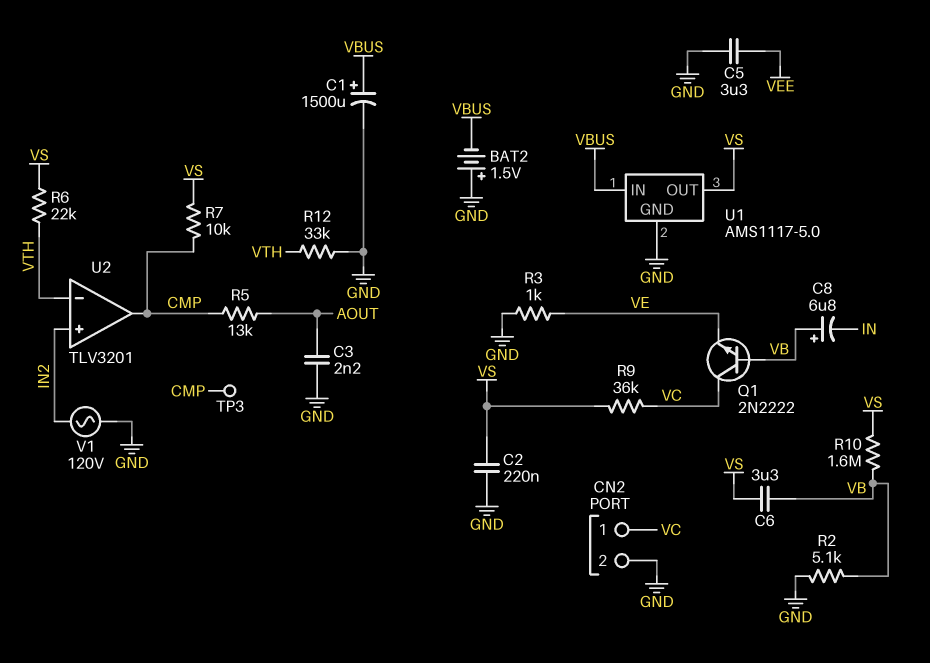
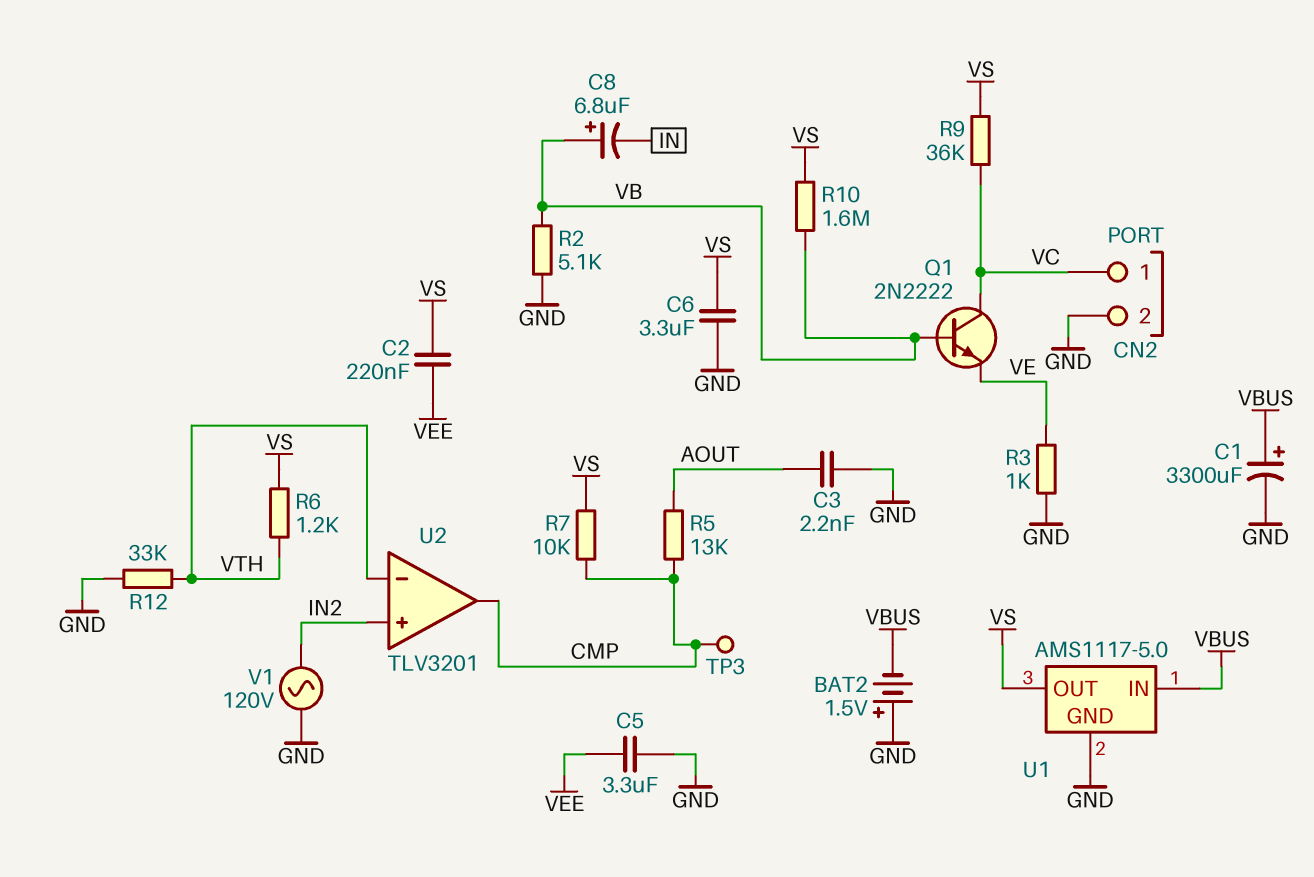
C1: 1500uF (plus VBUS, minus GND) -> 3300uF (plus VBUS, minus GND)
C2: 220nF (GND, VS) -> 220nF (VEE, VS)
C6: 3.3uF (VB, VS) -> 3.3uF (GND, VS)
R6: 22k (VS, VTH) -> 1.2k (VS, VTH)

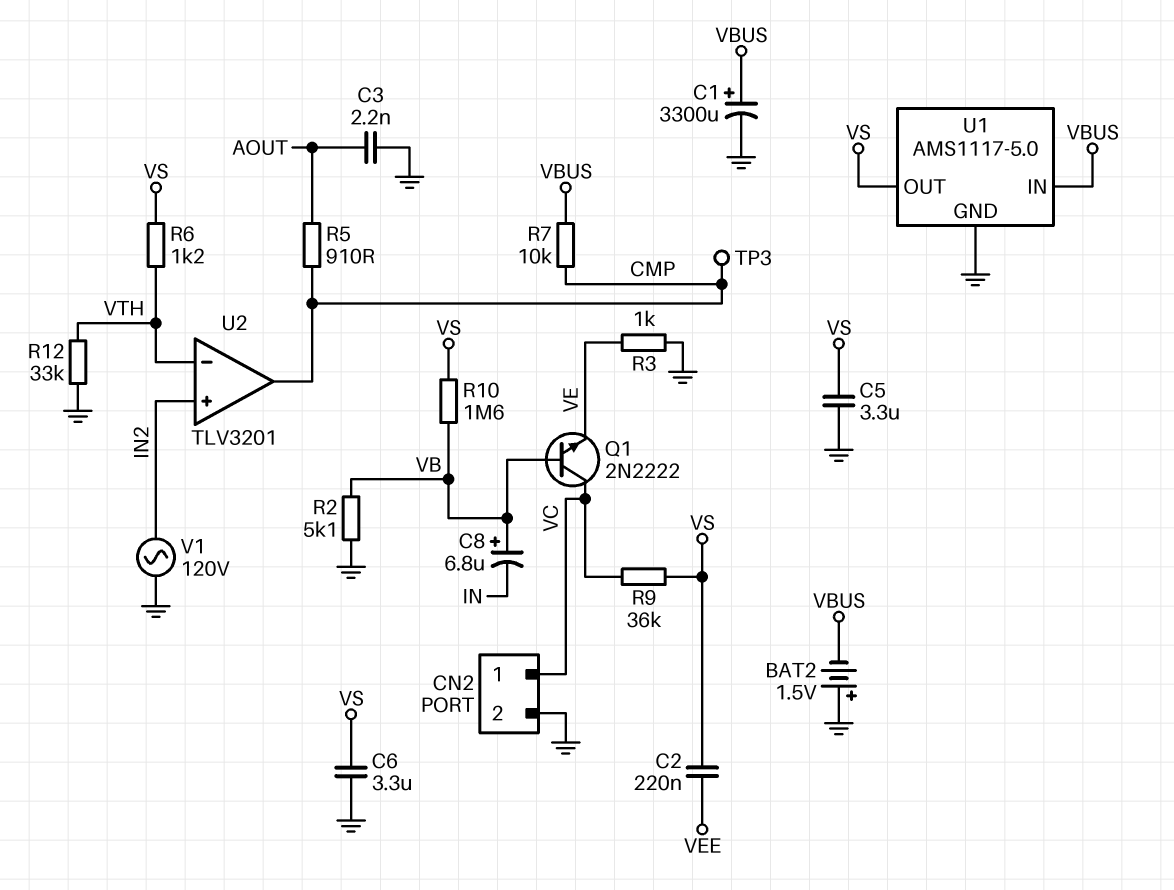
C5: 3.3uF (GND, VEE) -> 3.3uF (GND, VS)
R5: 13k (AOUT, CMP) -> 910 (AOUT, CMP)
R7: 10k (CMP, VS) -> 10k (CMP, VBUS)

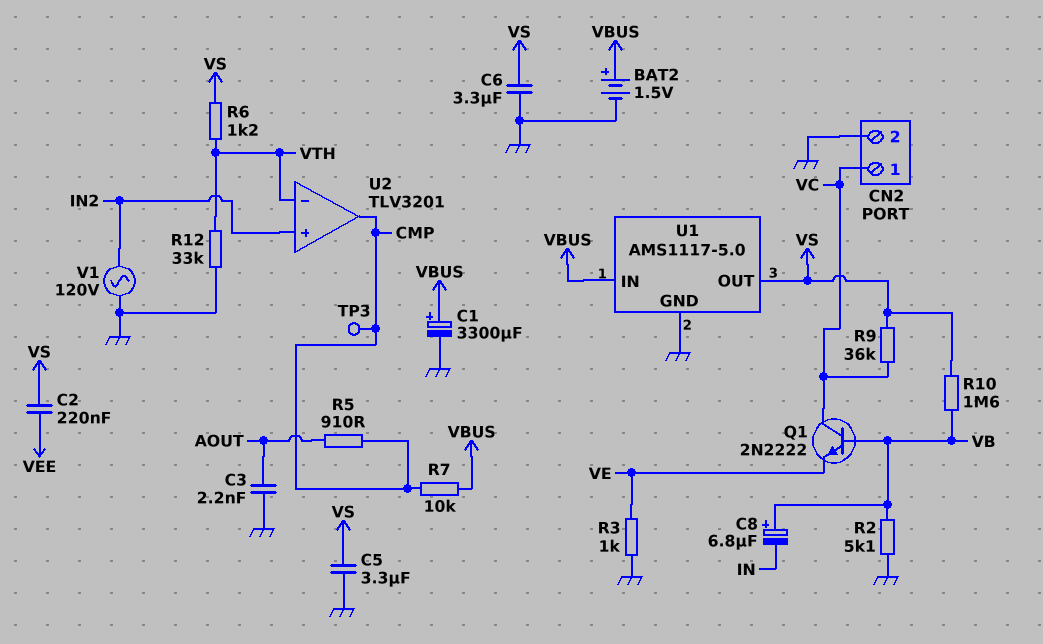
BAT2: 1.5V (plus GND, minus VBUS) -> 1.5V (plus VBUS, minus GND)

